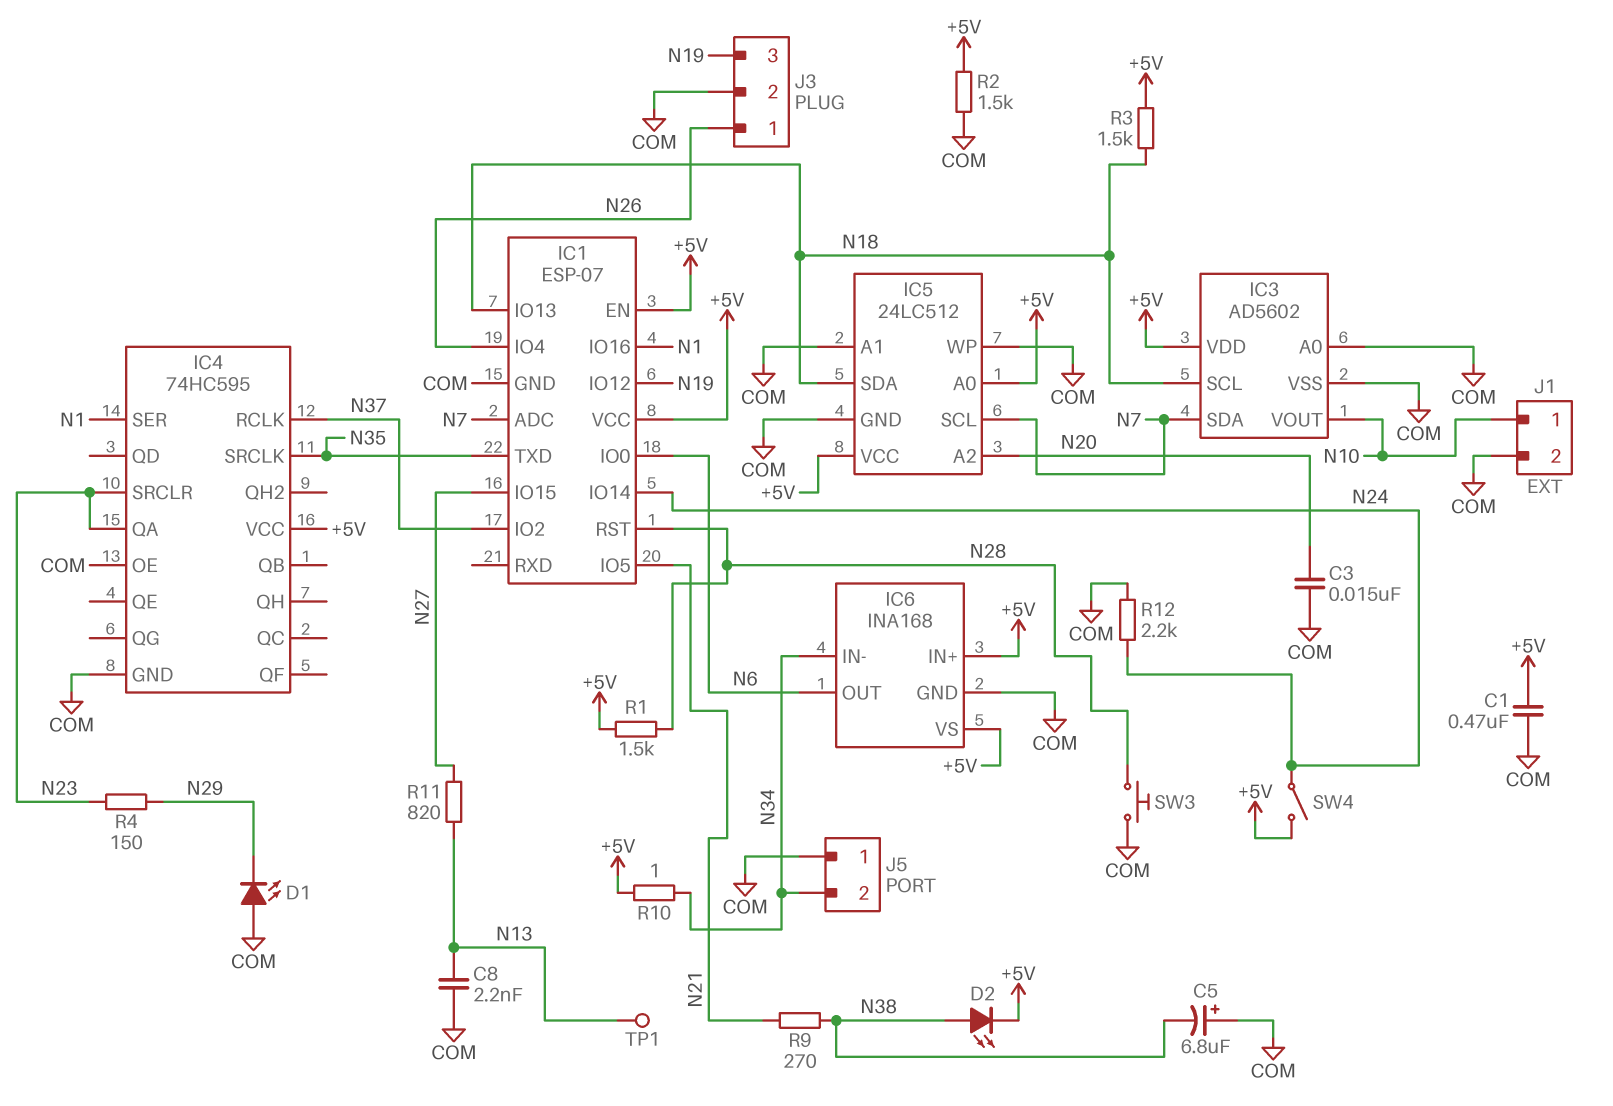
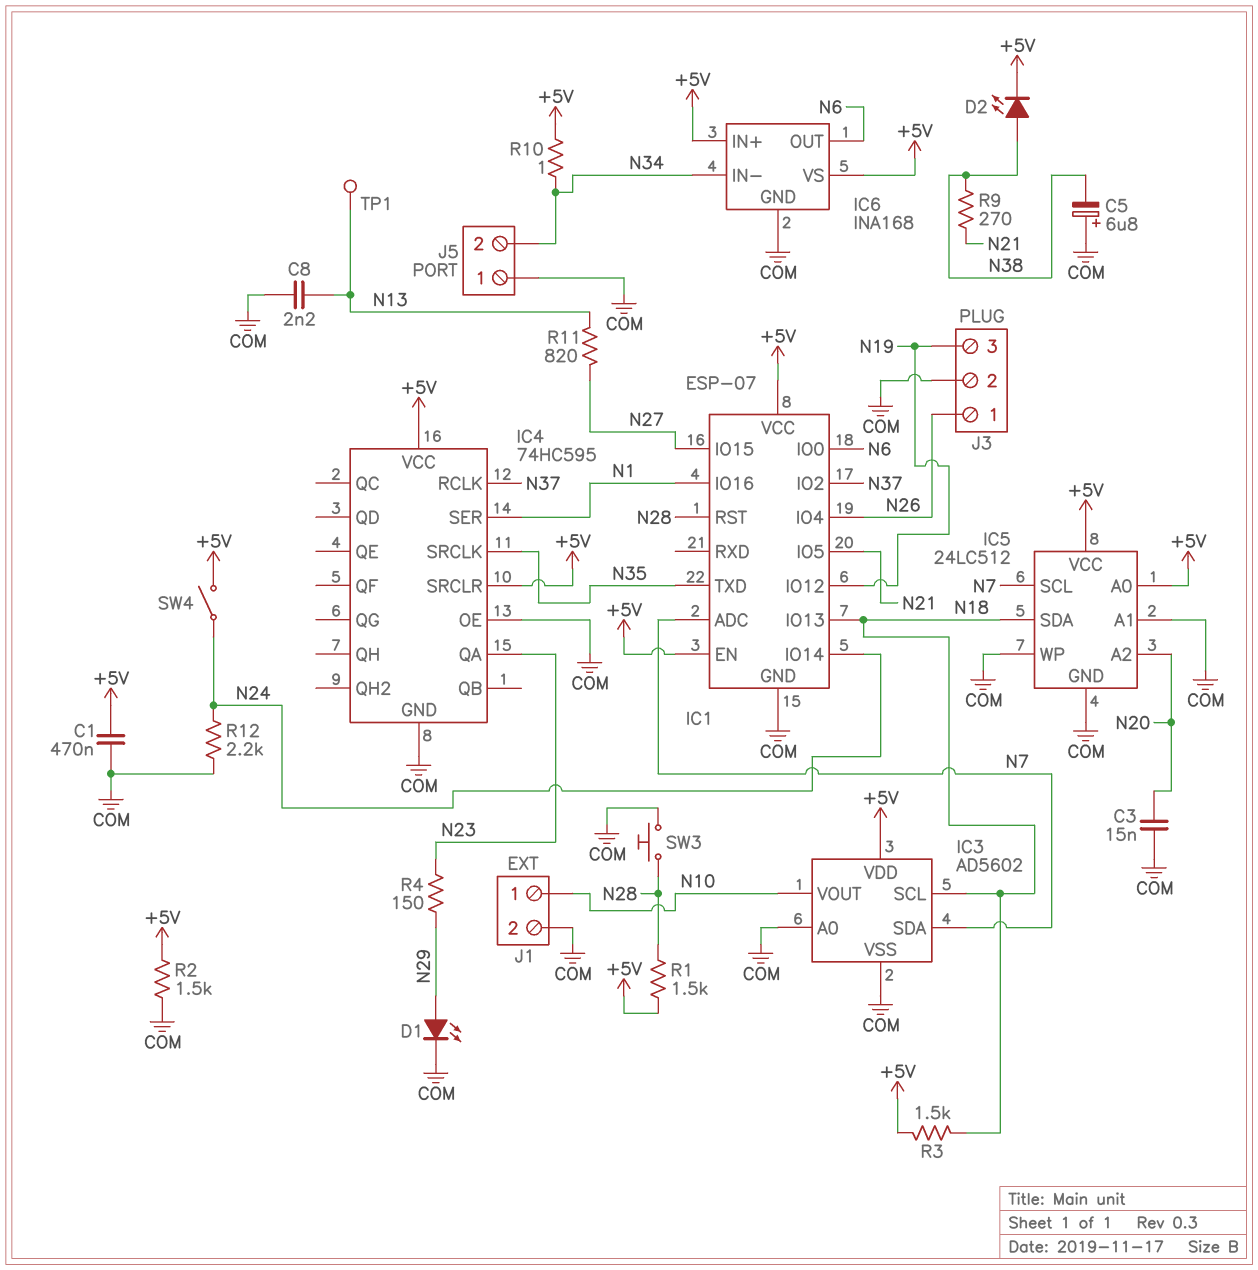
D1: LED (A COM, K N29) -> LED (A N29, K COM)
IC4 pin SRCLR: N23 -> +5V

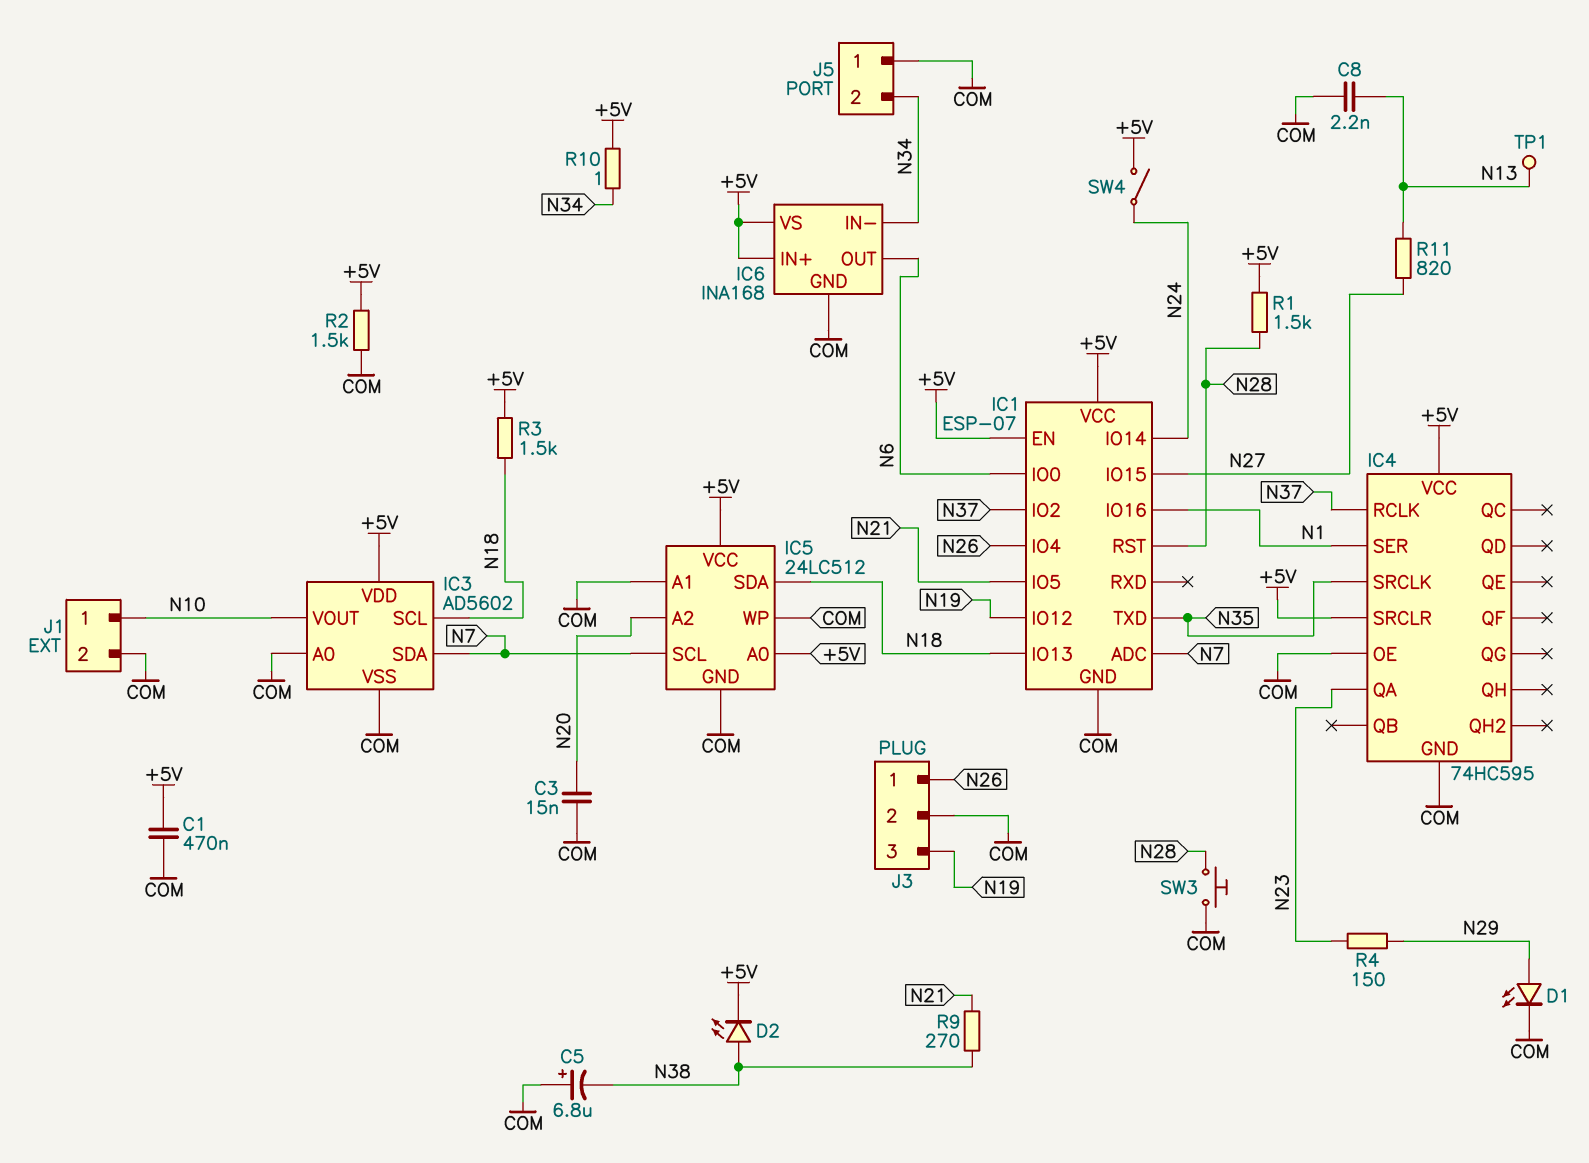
R12: 2.2k (COM, N24) -> none

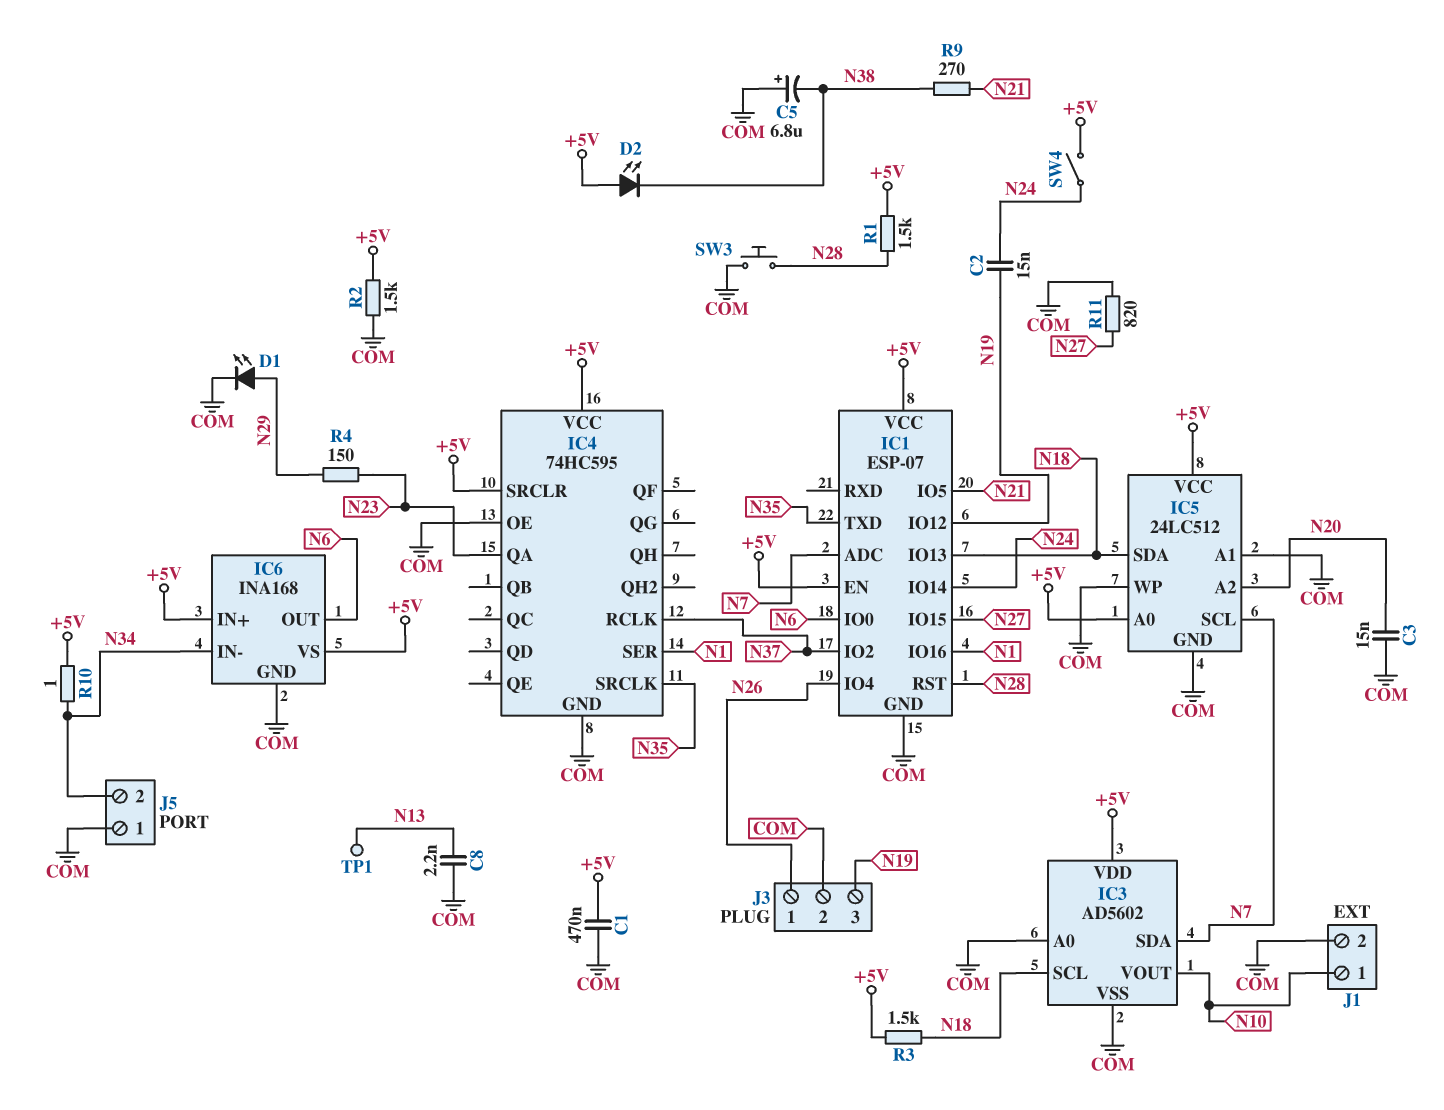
C2: none -> 15nF (N19, N24)
D2: LED (A N38, K +5V) -> LED (A +5V, K N38)
R11: 820 (N13, N27) -> 820 (COM, N27)

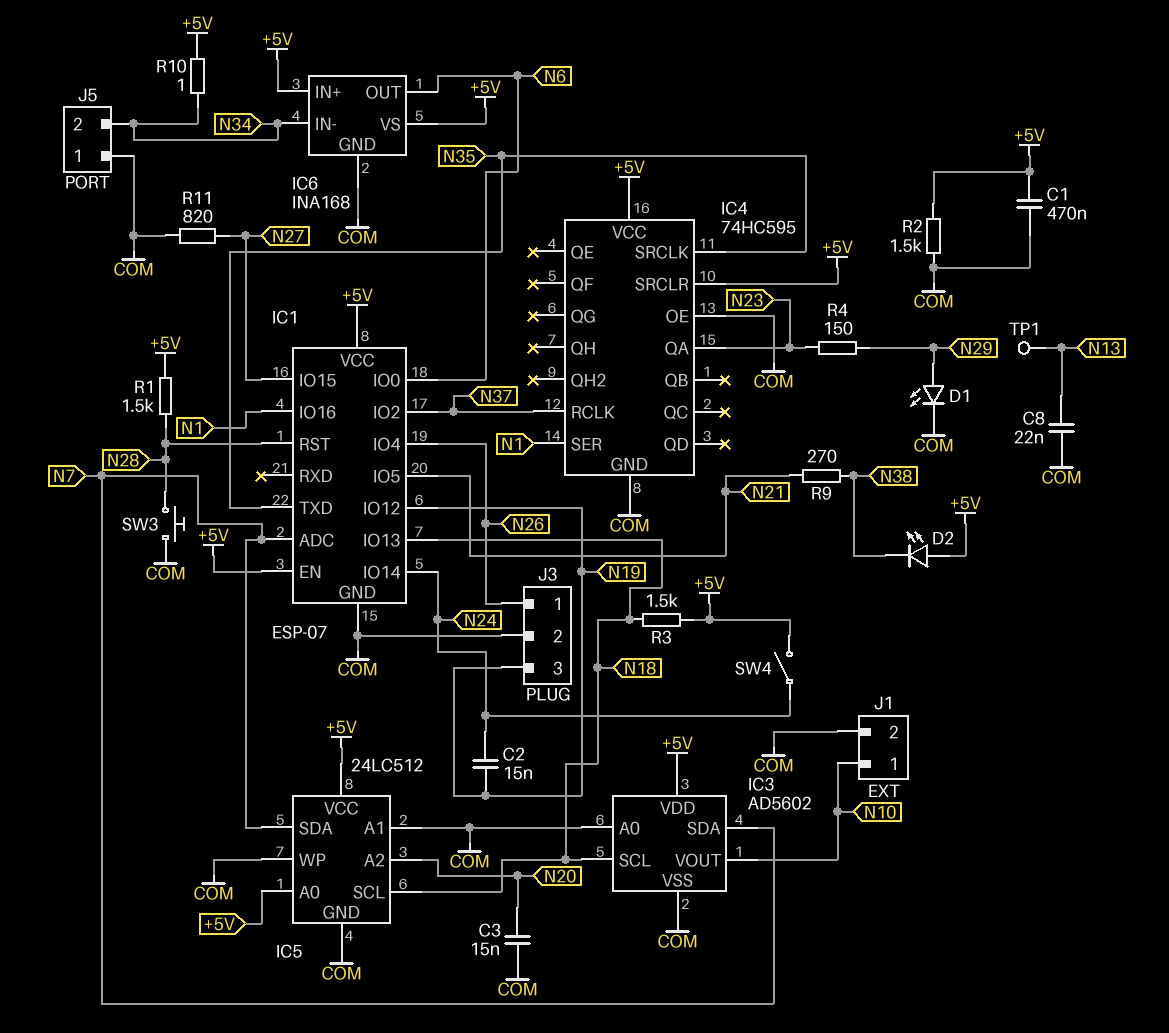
C5: 6.8uF (plus COM, minus N38) -> none
C8: 2.2nF (COM, N13) -> 22nF (COM, N13)
IC5 pin SCL: N7 -> N18
IC5 pin SDA: N18 -> N7

